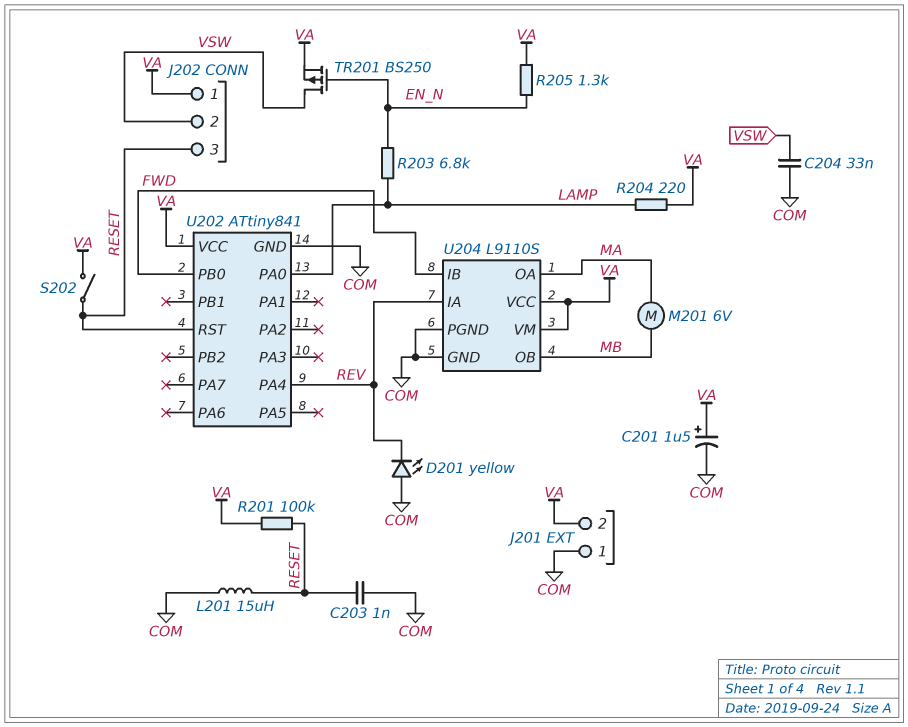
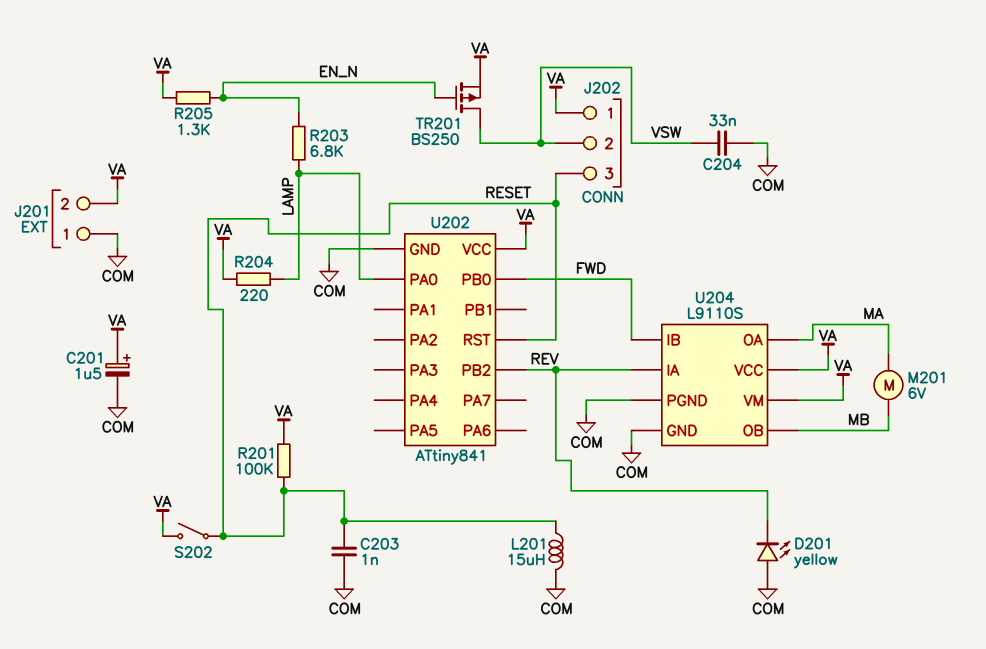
U202 pin PA4: REV -> none
U202 pin PB2: none -> REV

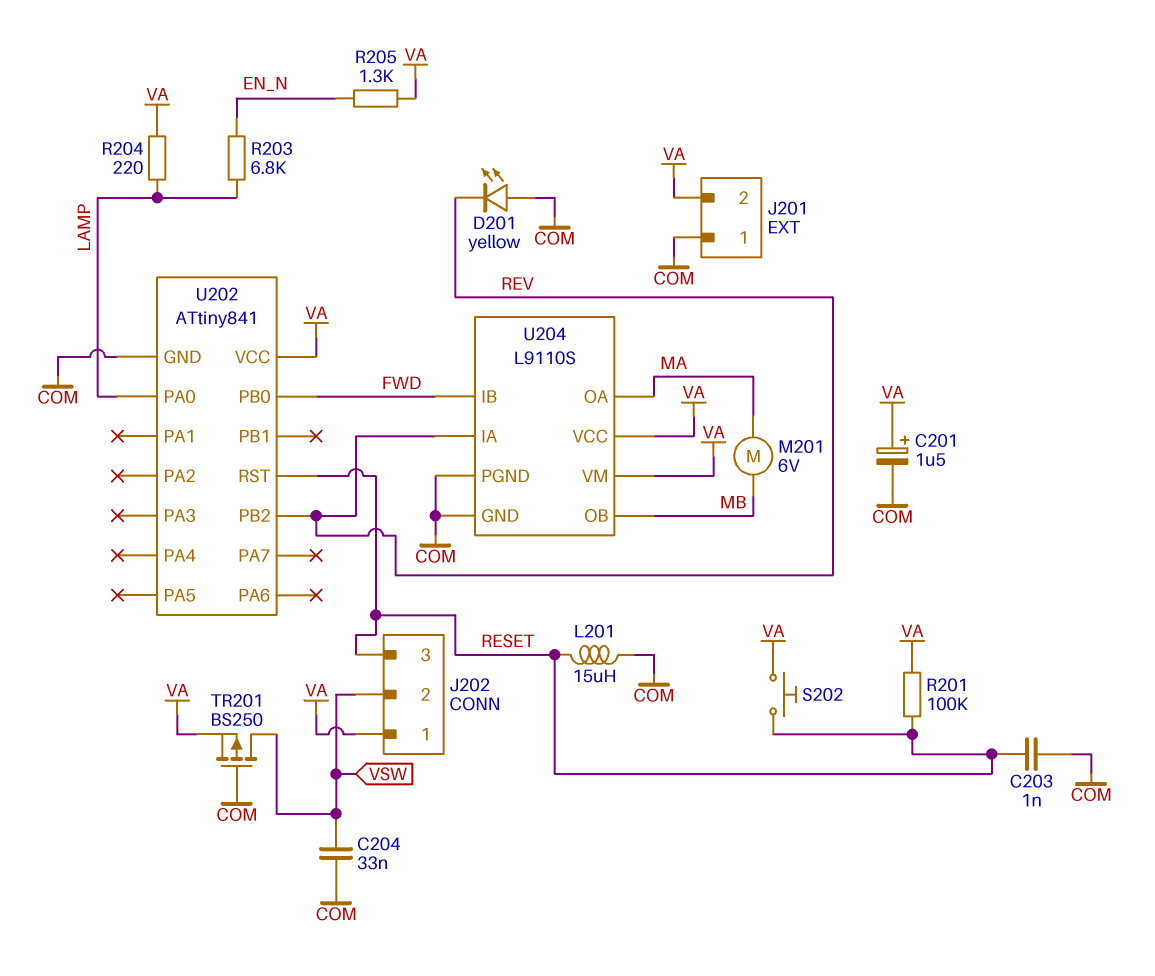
S202: switch (RESET, VA) -> button (RESET, VA)
TR201: PMOS BS250 (G EN_N, D VSW, S VA) -> PMOS BS250 (G COM, D VSW, S VA)

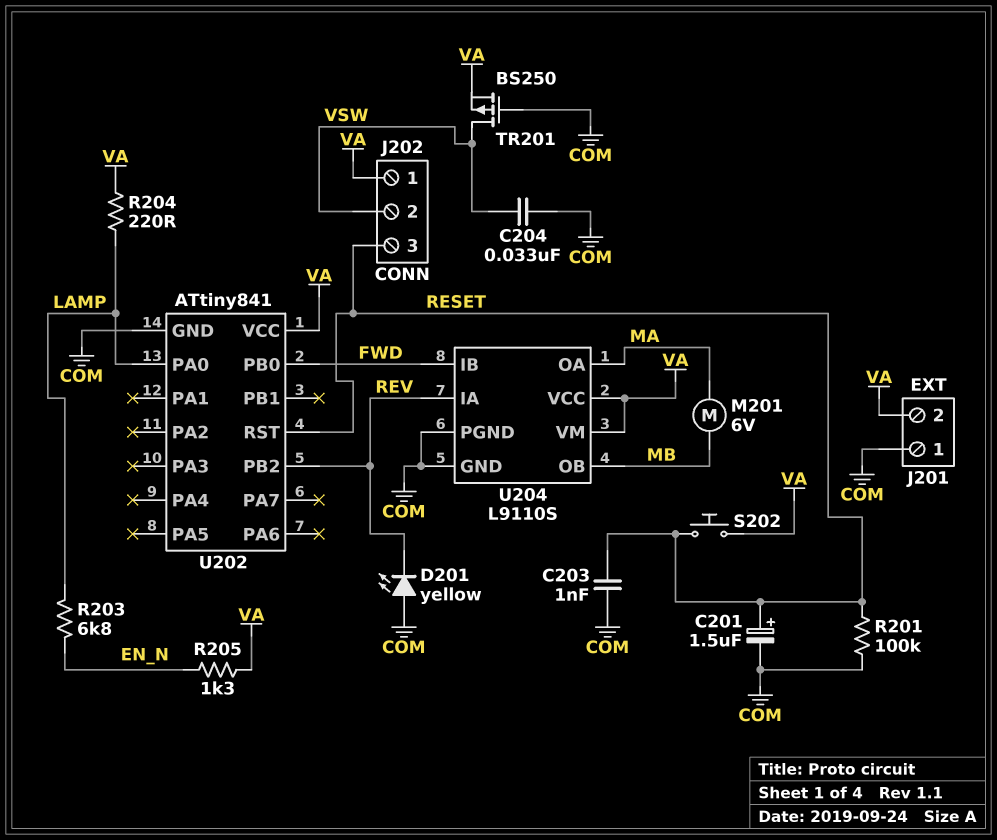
C201: 1.5uF (plus VA, minus COM) -> 1.5uF (plus RESET, minus COM)
L201: 15uH (COM, RESET) -> none
R201: 100k (RESET, VA) -> 100k (COM, RESET)

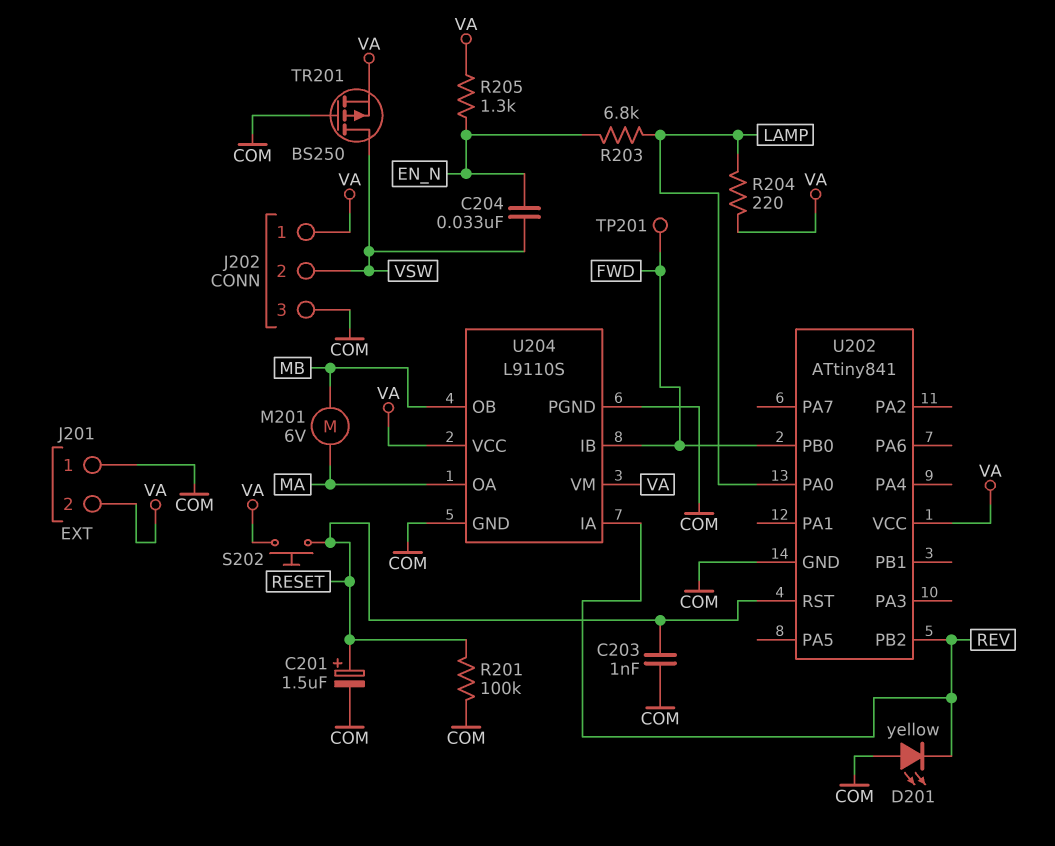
C204: 33nF (COM, VSW) -> 33nF (EN_N, VSW)
J202 pin 3: RESET -> COM
TP201: none -> test point (FWD)

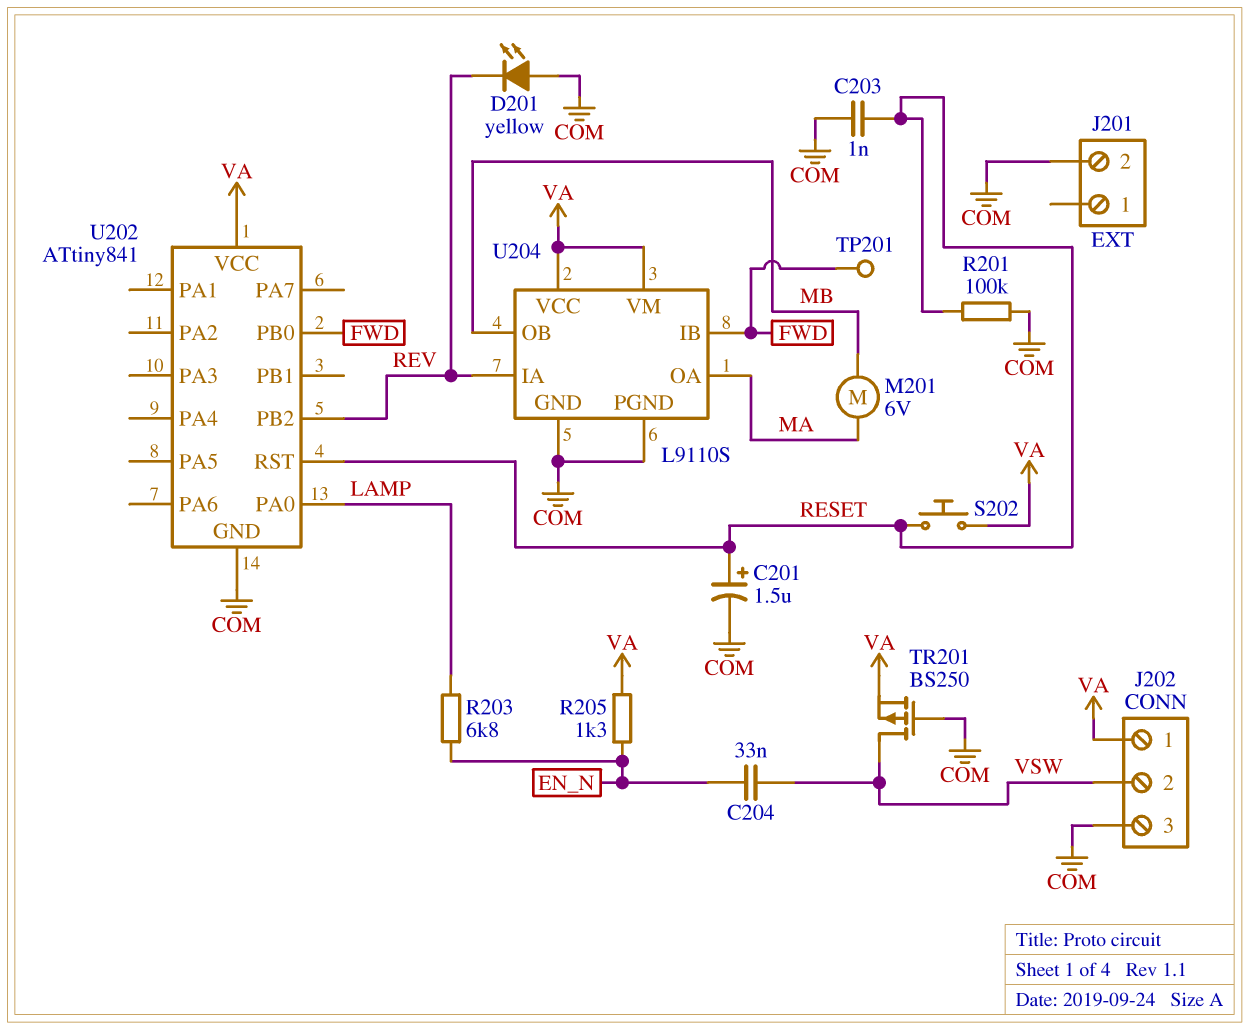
J201 pin 1: COM -> none
J201 pin 2: VA -> COM
R204: 220 (LAMP, VA) -> none

